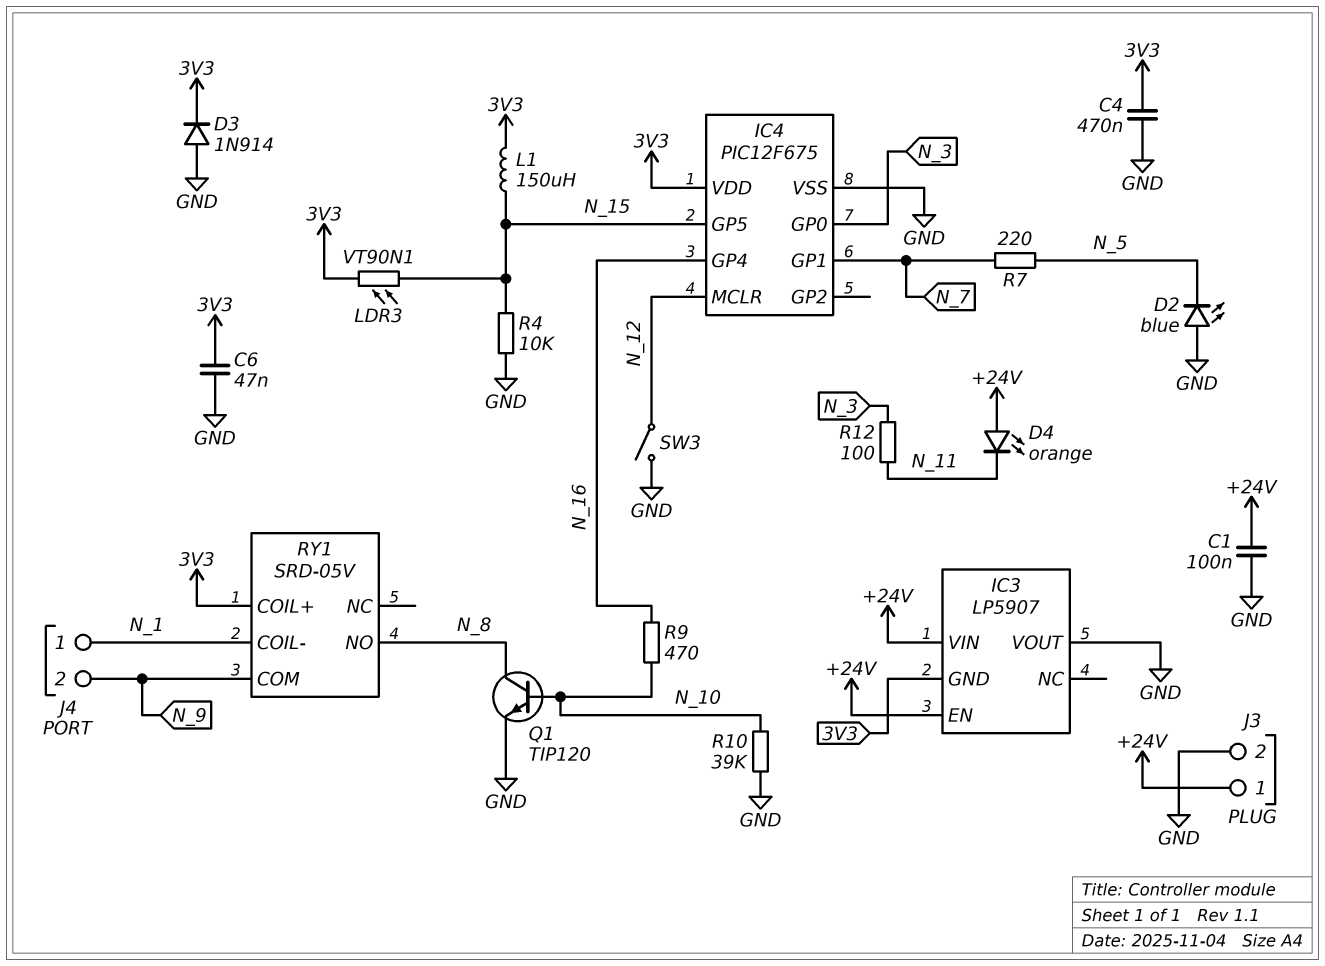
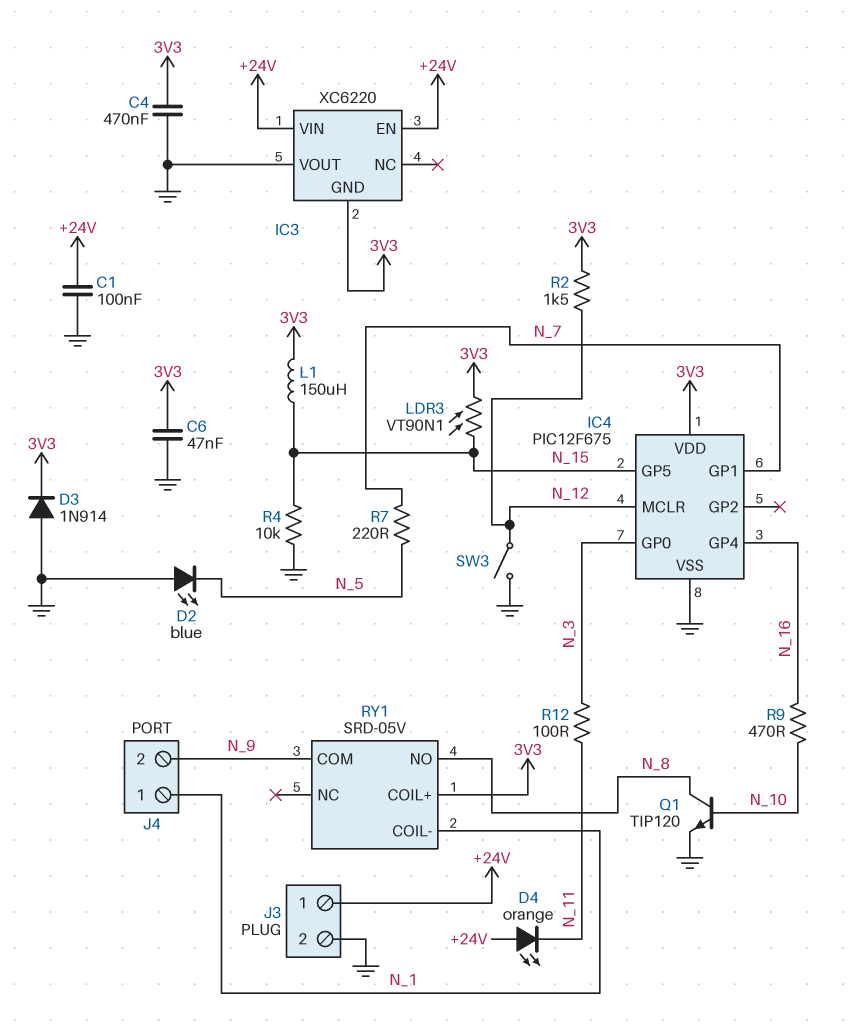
IC3: LP5907 -> XC6220
R2: none -> 1.5k (3V3, N_12)
R10: 39k (GND, N_10) -> none

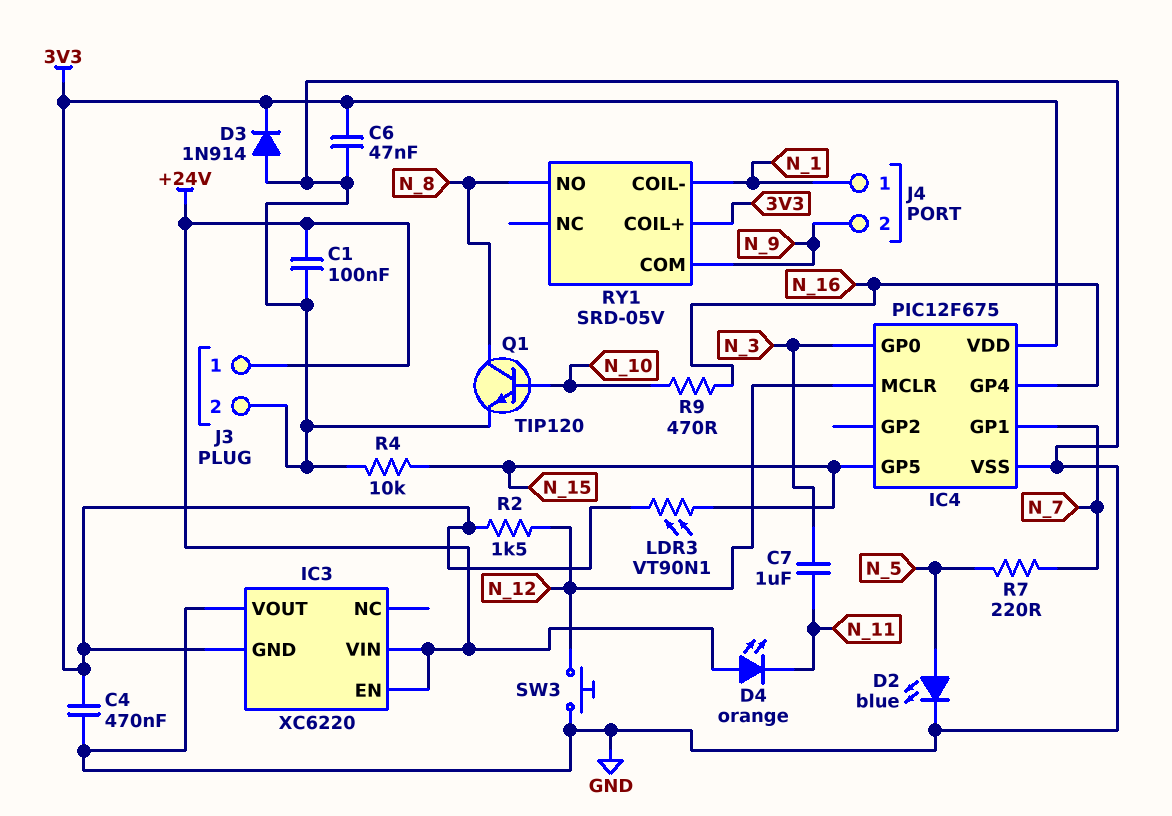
C7: none -> 1uF (N_3, N_11)
D2: LED blue (A GND, K N_5) -> LED blue (A N_5, K GND)
L1: 150uH (3V3, N_15) -> none
R12: 100 (N_3, N_11) -> none
SW3: switch (GND, N_12) -> button (GND, N_12)

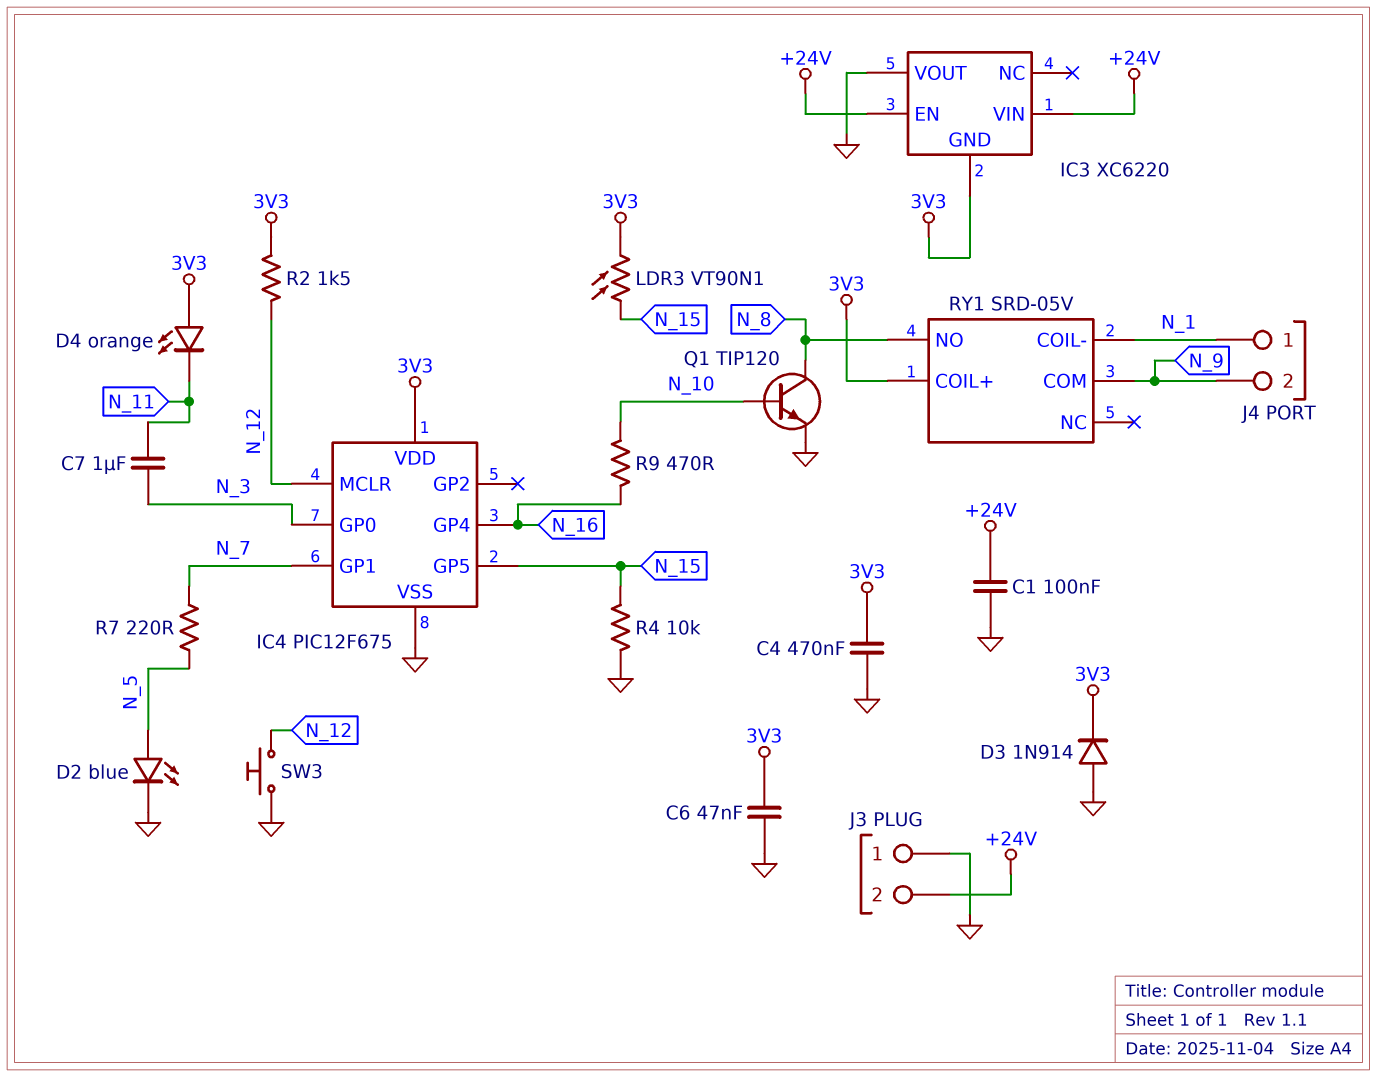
D4: LED orange (A +24V, K N_11) -> LED orange (A 3V3, K N_11)
J3 pin 1: +24V -> GND
J3 pin 2: GND -> +24V

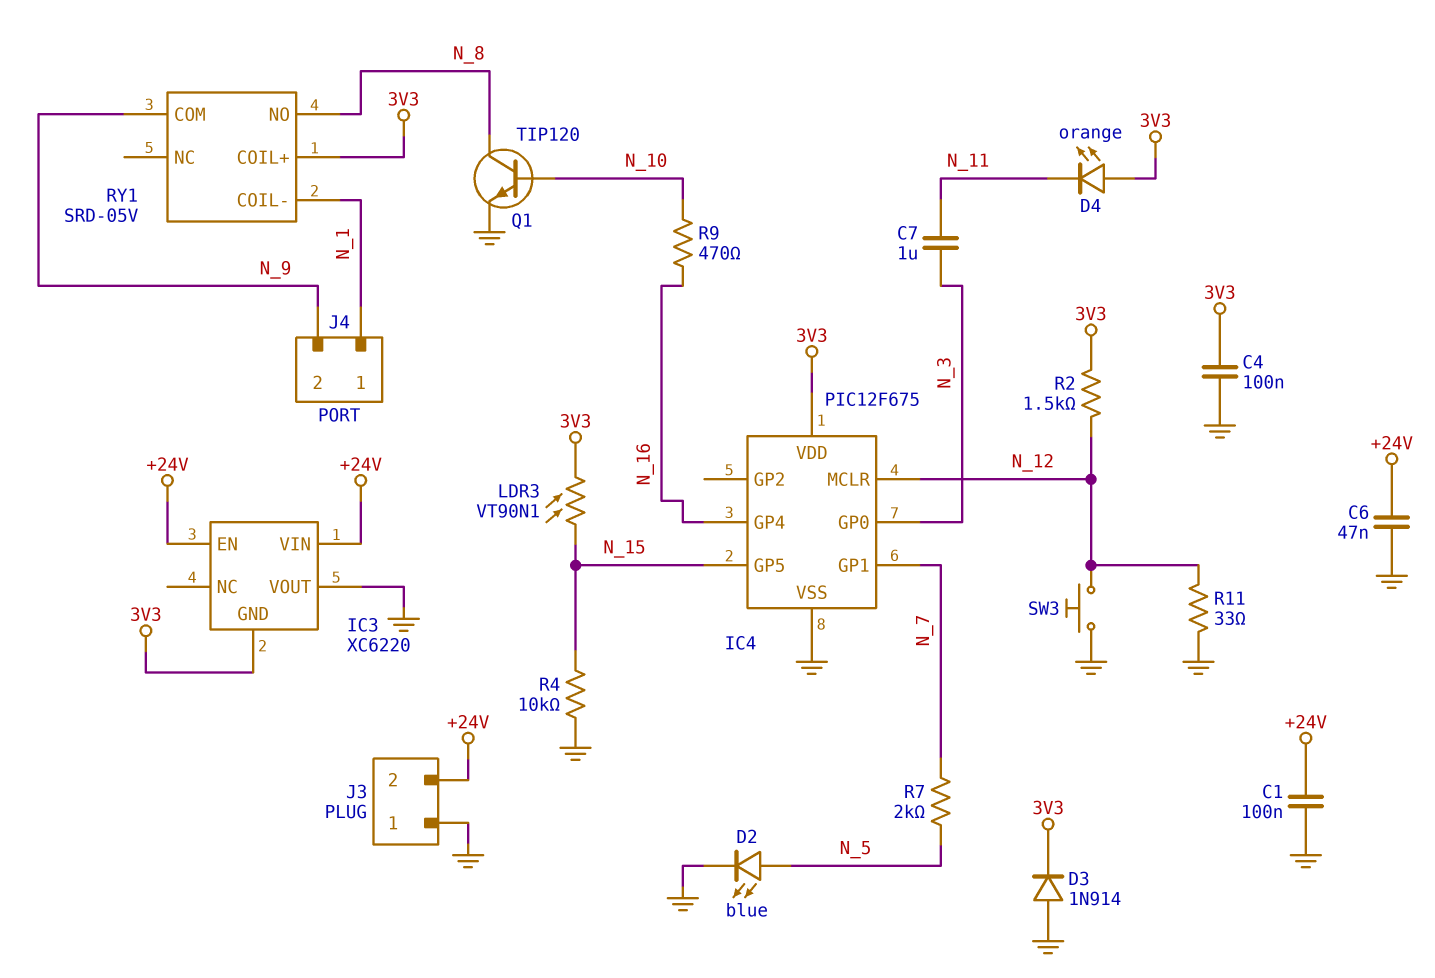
C4: 470nF (3V3, GND) -> 100nF (3V3, GND)
C6: 47nF (3V3, GND) -> 47nF (+24V, GND)
R7: 220 (N_5, N_7) -> 2k (N_5, N_7)
R11: none -> 33 (GND, N_12)

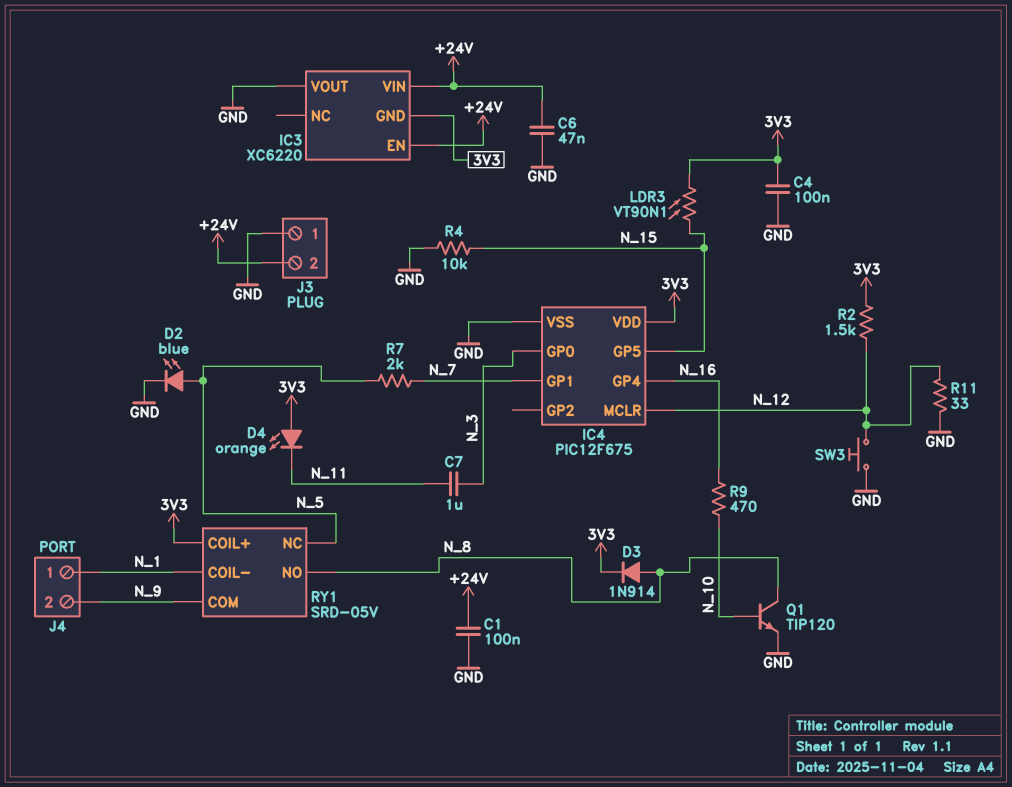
D3: diode 1N914 (A GND, K 3V3) -> diode 1N914 (A N_8, K 3V3)
RY1 pin NC: none -> N_5

